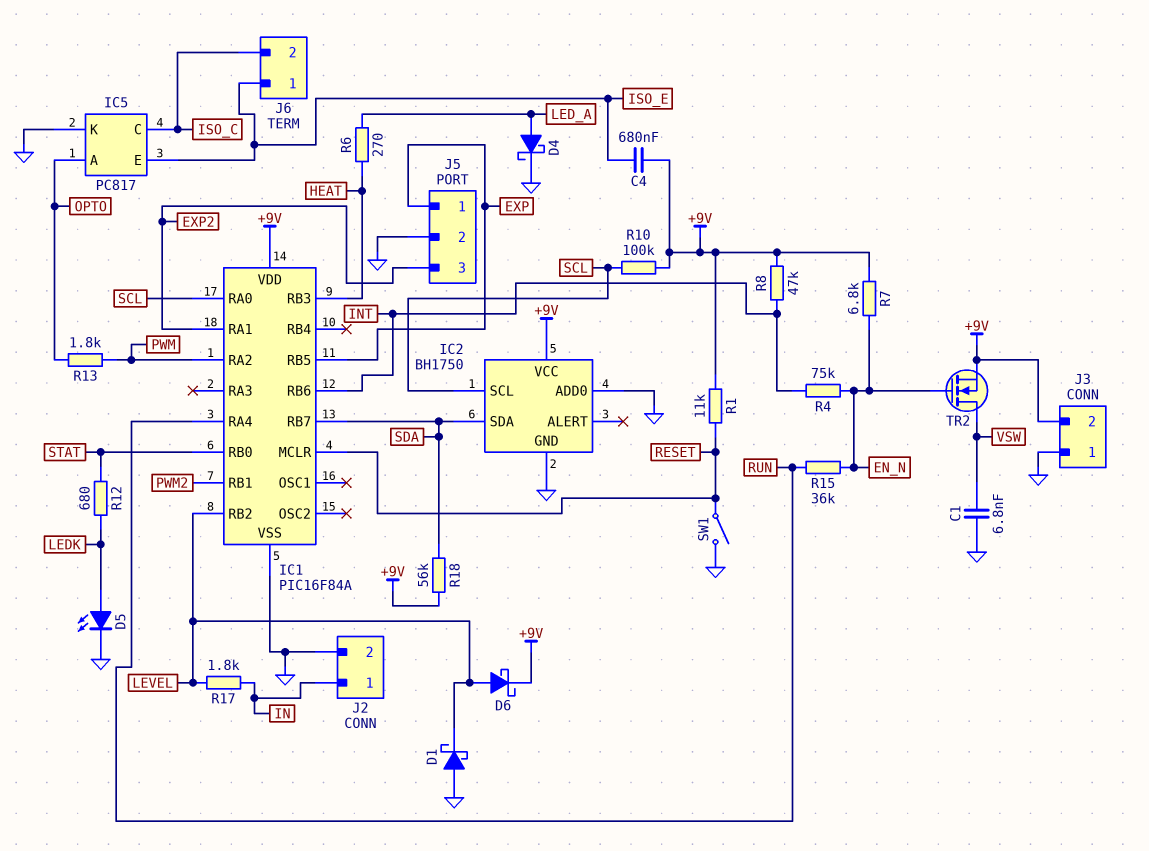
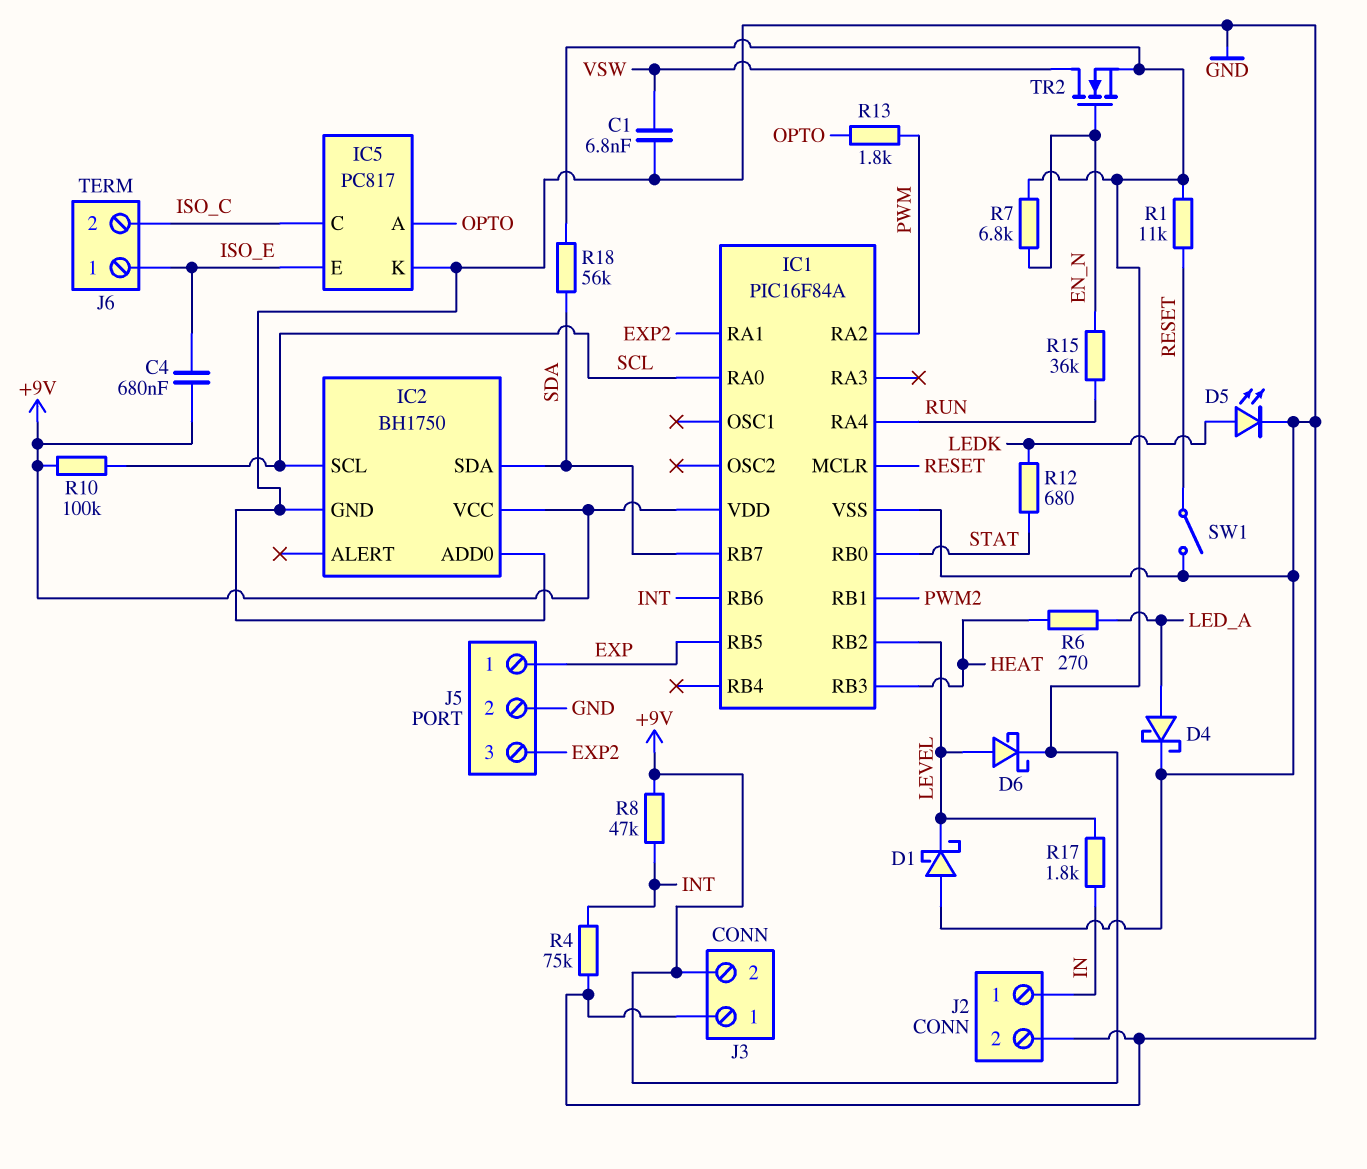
R4: 75k (EN_N, INT) -> 75k (GND, INT)

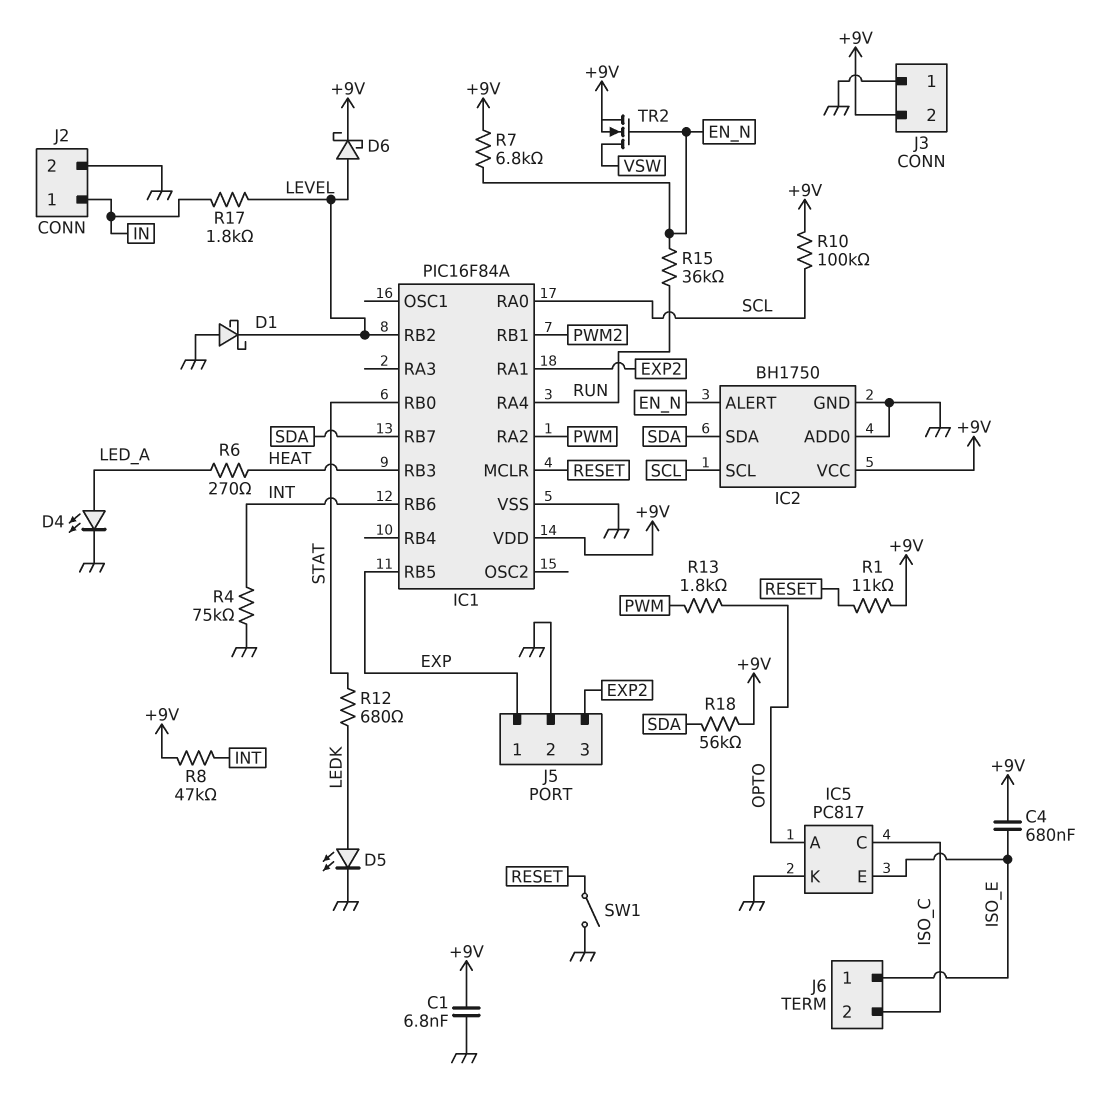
C1: 6.8nF (GND, VSW) -> 6.8nF (+9V, GND)
D4: schottky (A LED_A, K GND) -> LED (A LED_A, K GND)
IC2 pin ALERT: none -> EN_N

